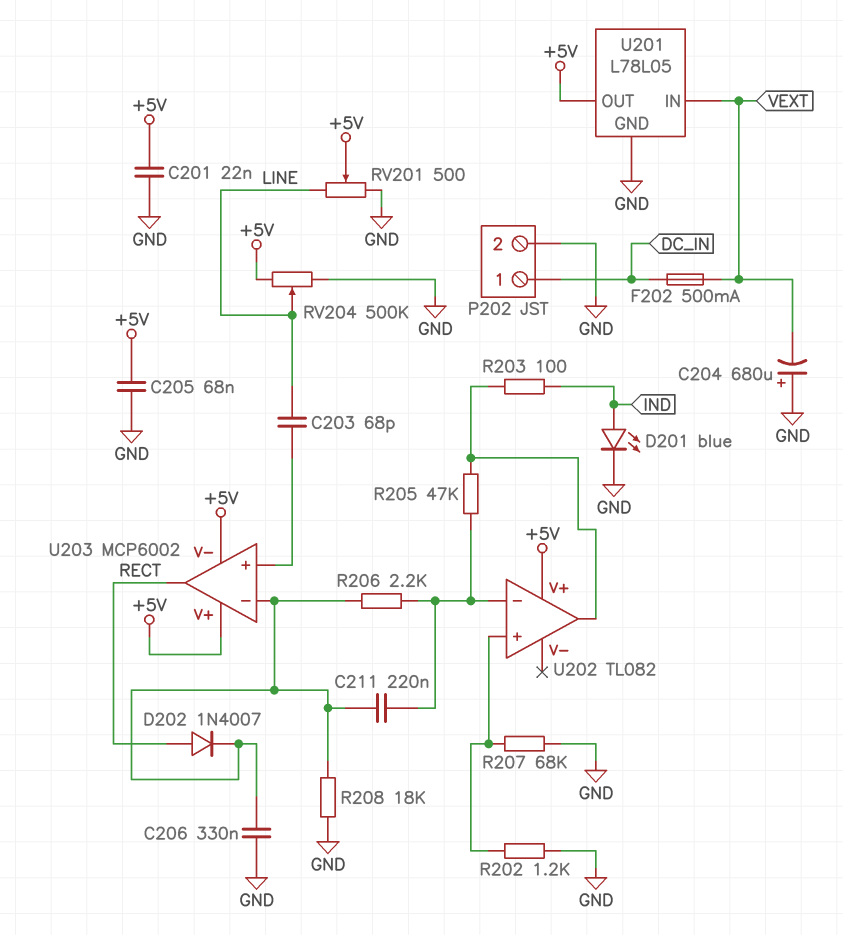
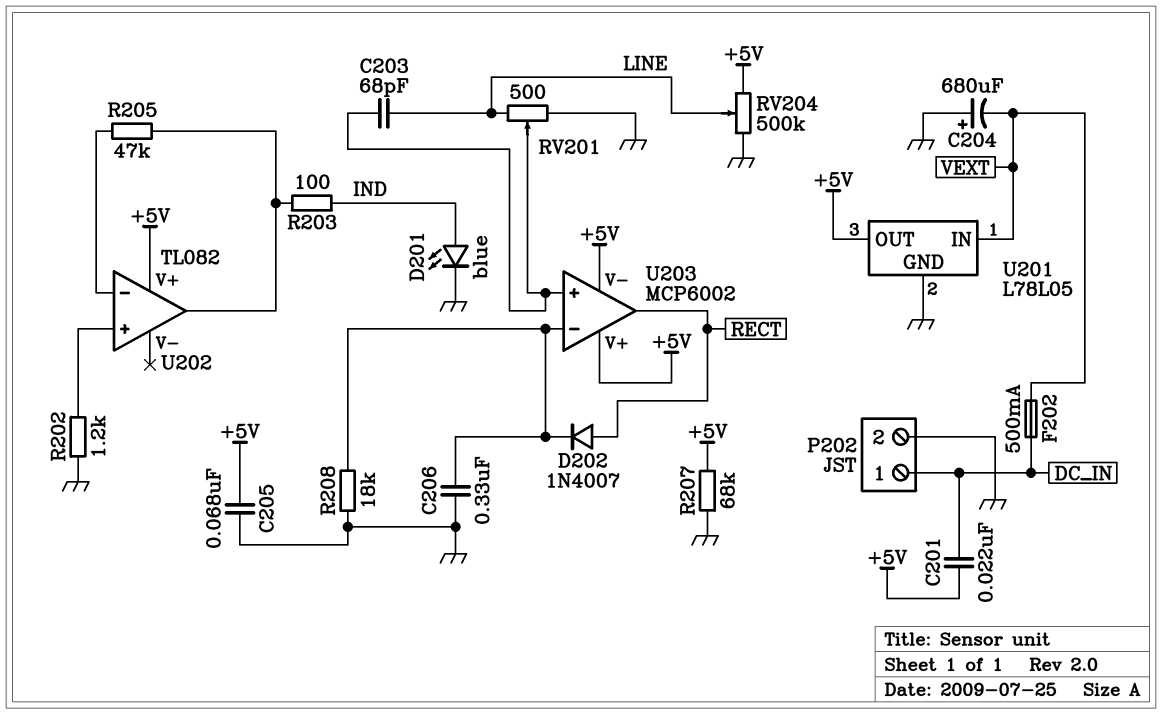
C201: 22nF (+5V, GND) -> 22nF (+5V, DC_IN)
C211: 220nF (U202/in-, U203/in-) -> none
R206: 2.2k (U202/in-, U203/in-) -> none
R207: 68k (GND, U202/in+) -> 68k (+5V, GND)
RV201: 500 (GND, LINE, wiper +5V) -> 500 (GND, LINE, wiper U203/in+)

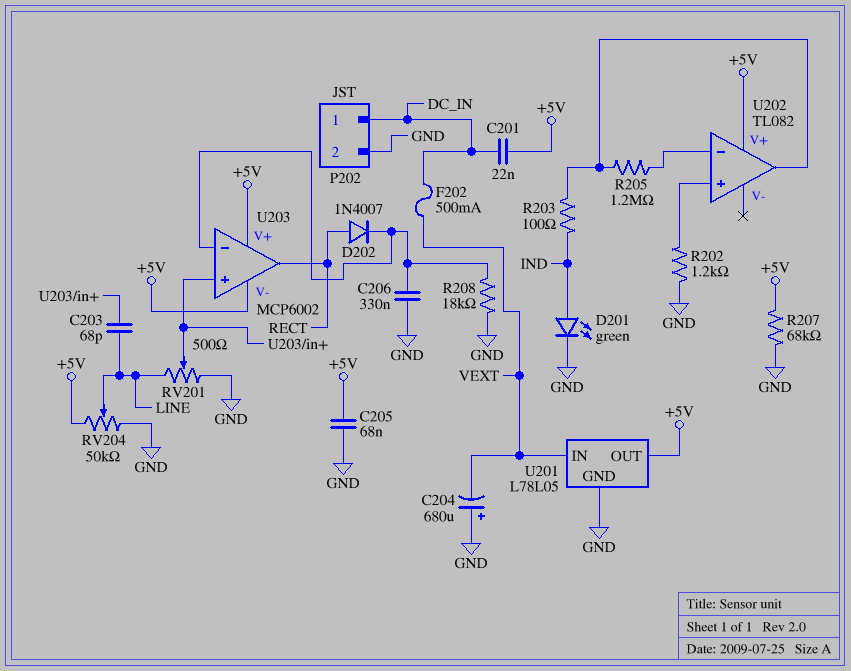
D201: LED blue (A IND, K GND) -> LED green (A IND, K GND)
R205: 47k (U202/in-, U202/out) -> 1.2M (U202/in-, U202/out)
RV204: 500k (+5V, GND, wiper LINE) -> 50k (+5V, GND, wiper LINE)

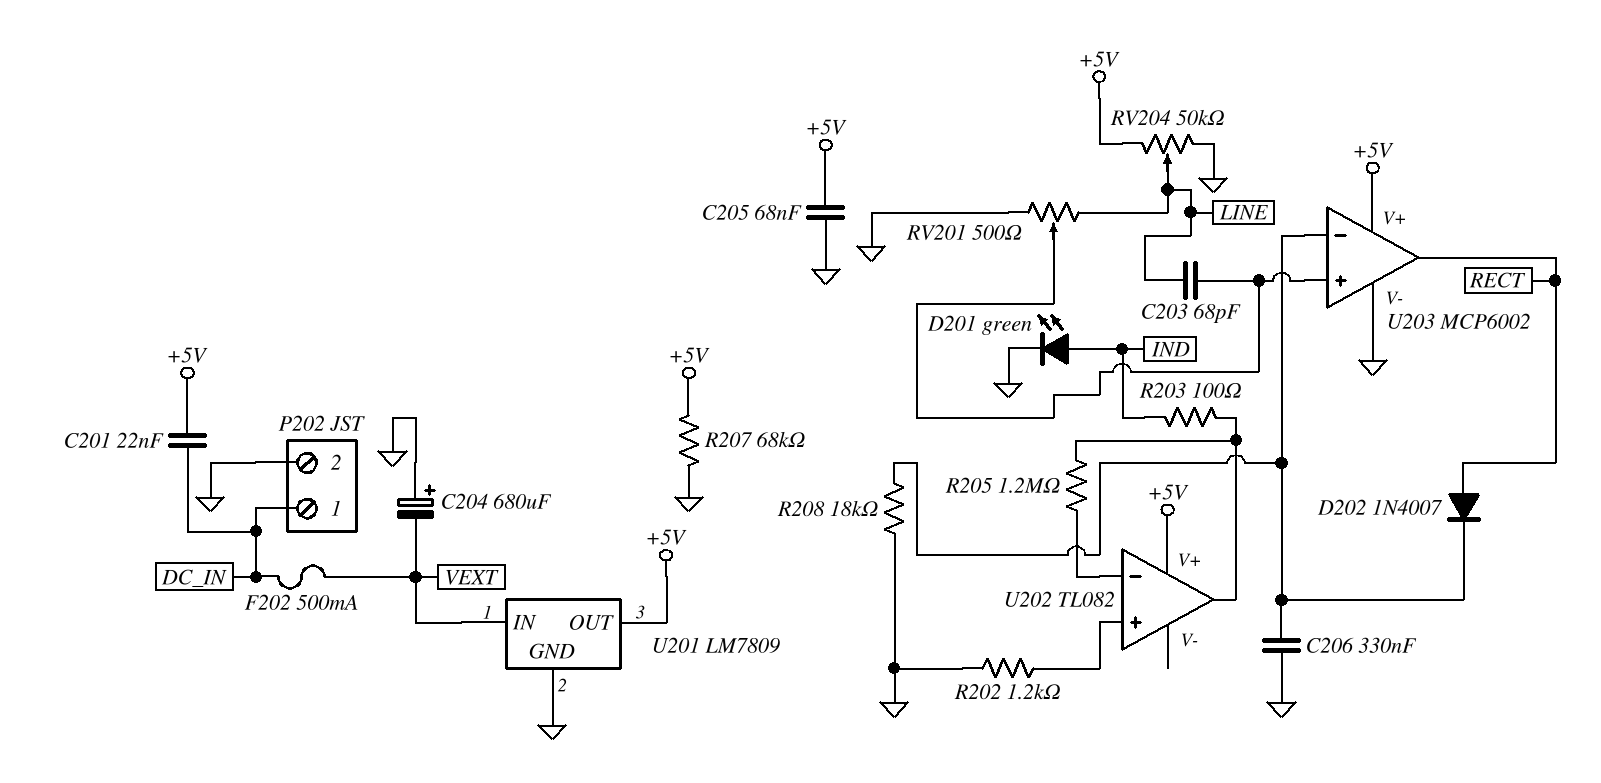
U201: L78L05 -> LM7809
U203 pin V-: +5V -> GND

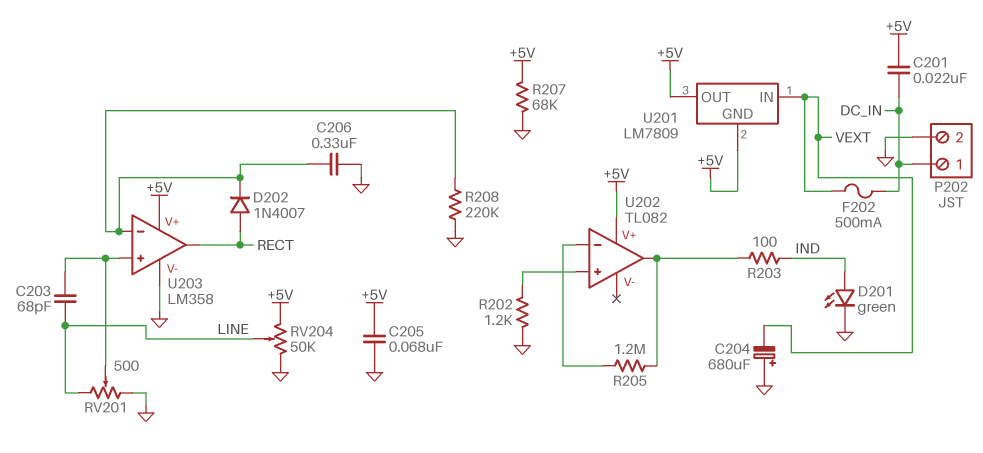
R208: 18k (GND, U203/in-) -> 220k (GND, U203/in-)
U201 pin GND: GND -> +5V
U203: MCP6002 -> LM358

